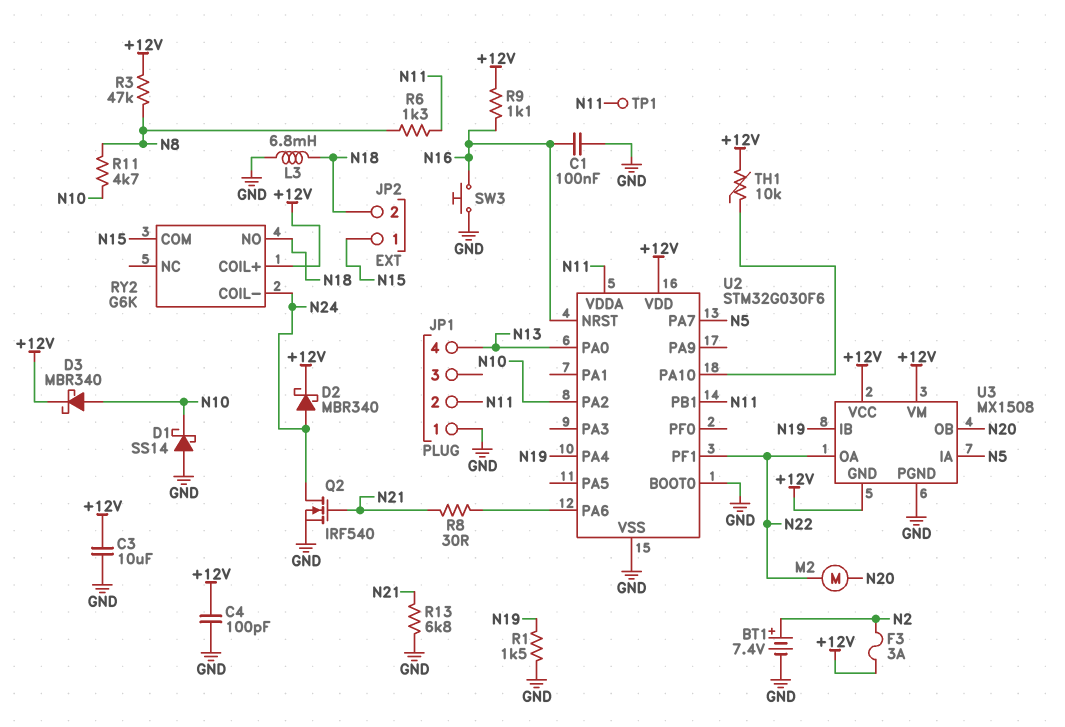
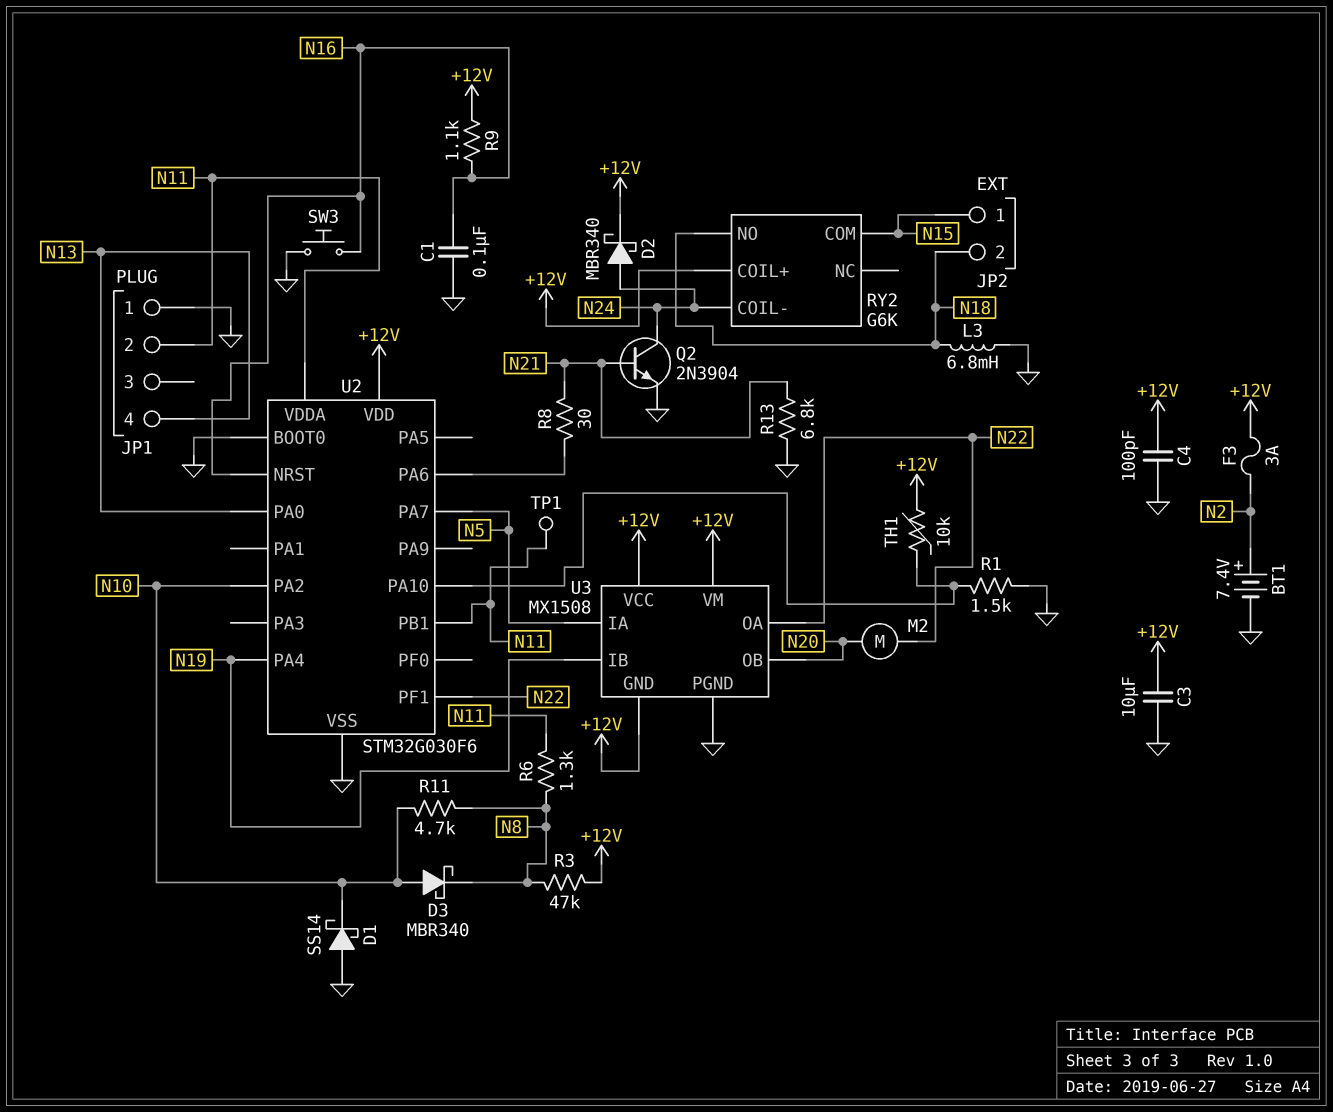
D3: schottky MBR340 (A N10, K +12V) -> schottky MBR340 (A N10, K N8)
Q2: NMOS IRF540 (G N21, D N24, S GND) -> NPN 2N3904 (B N21, C N24, E GND)
R1: 1.5k (GND, N19) -> 1.5k (GND, U2/PA10)

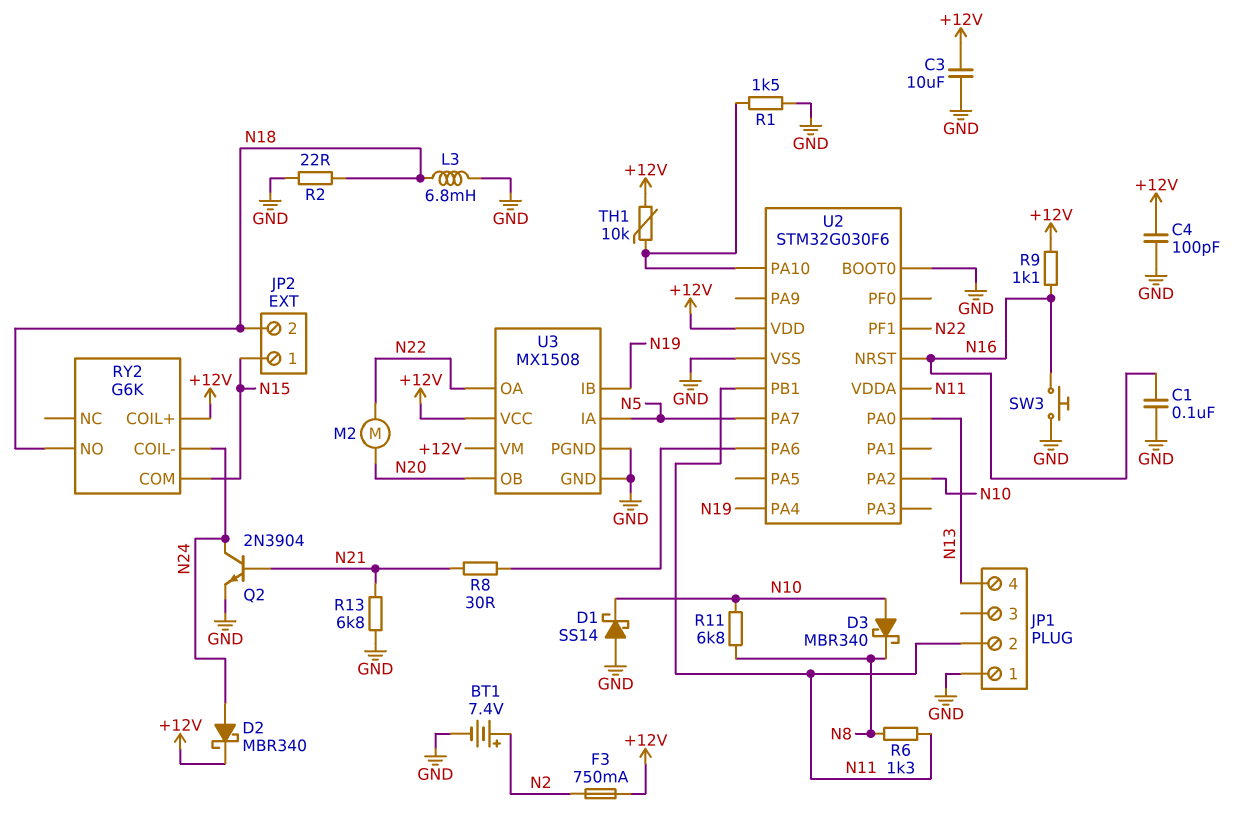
F3: 3A (+12V, N2) -> 750mA (+12V, N2)
R2: none -> 22 (GND, N18)
R3: 47k (+12V, N8) -> none
R11: 4.7k (N8, N10) -> 6.8k (N8, N10)
TP1: test point (N11) -> none
U3 pin GND: +12V -> GND

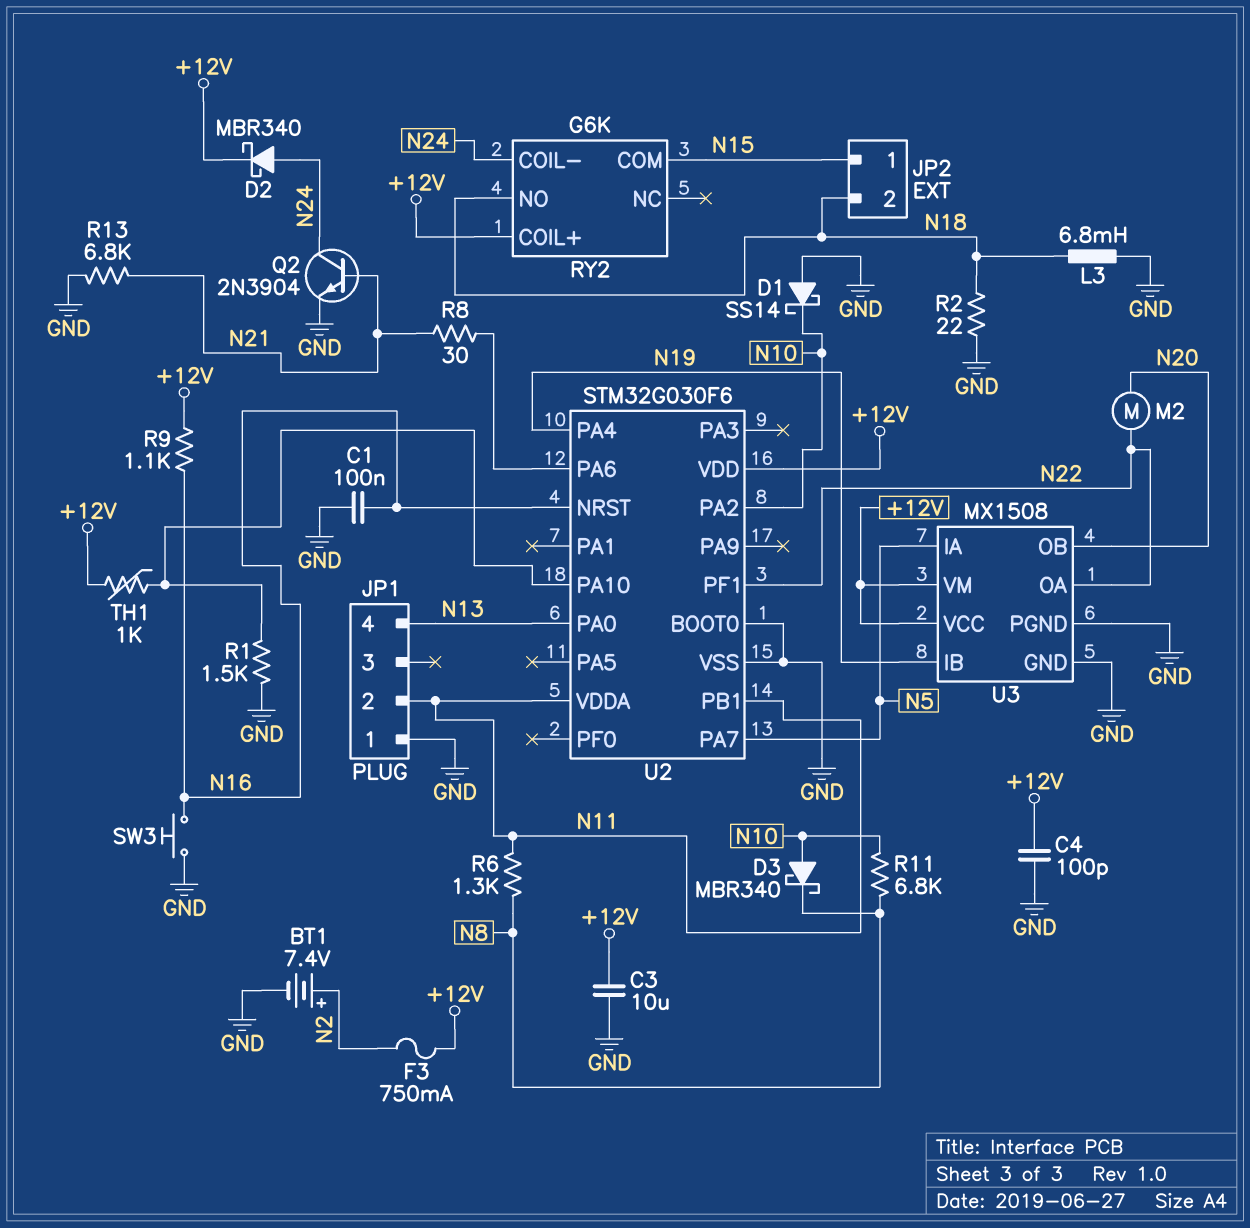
TH1: 10k (+12V, U2/PA10) -> 1k (+12V, U2/PA10)

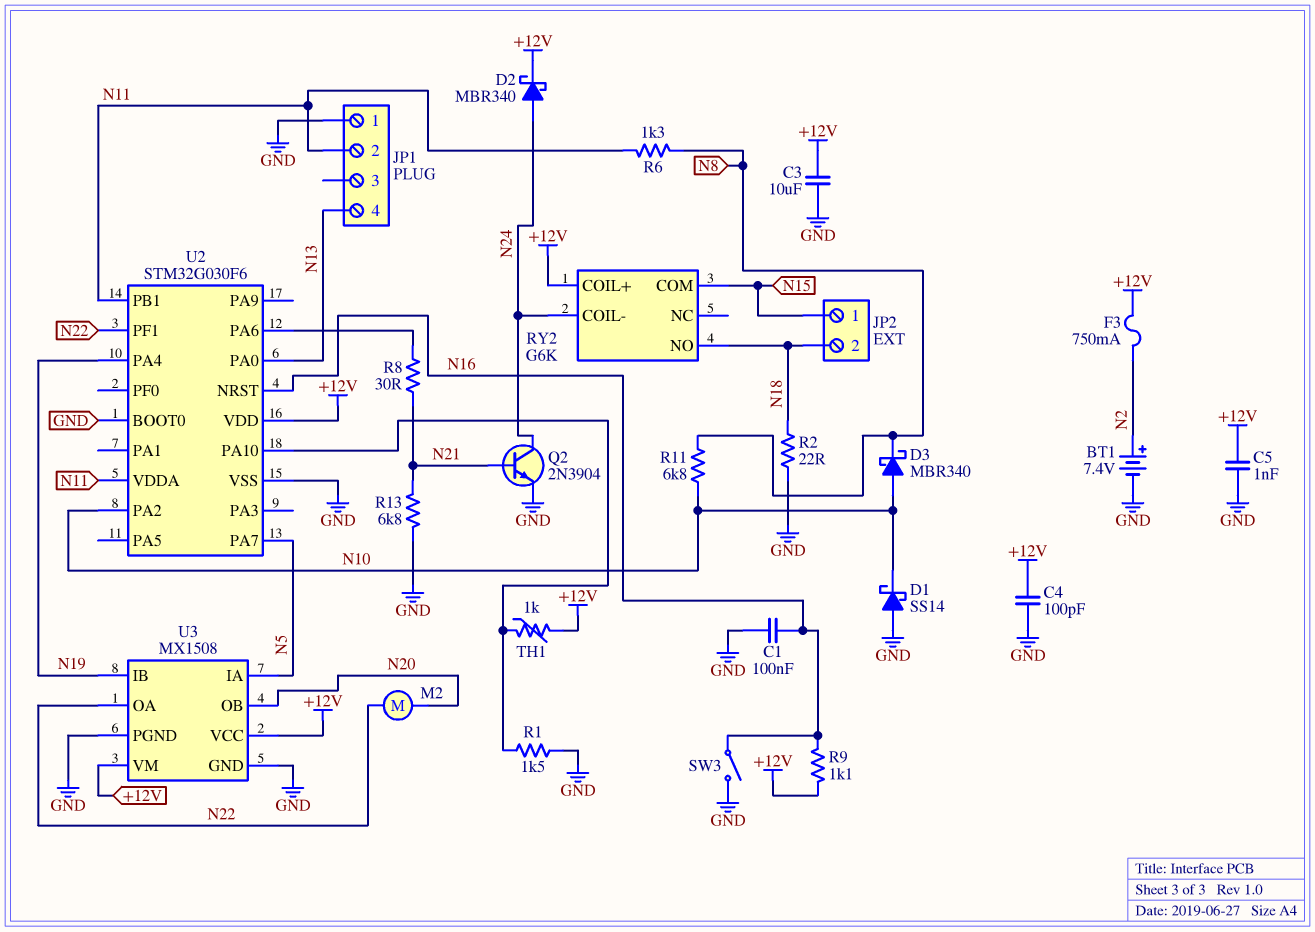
C5: none -> 1nF (+12V, GND)
L3: 6.8mH (GND, N18) -> none
SW3: button (GND, N16) -> switch (GND, N16)

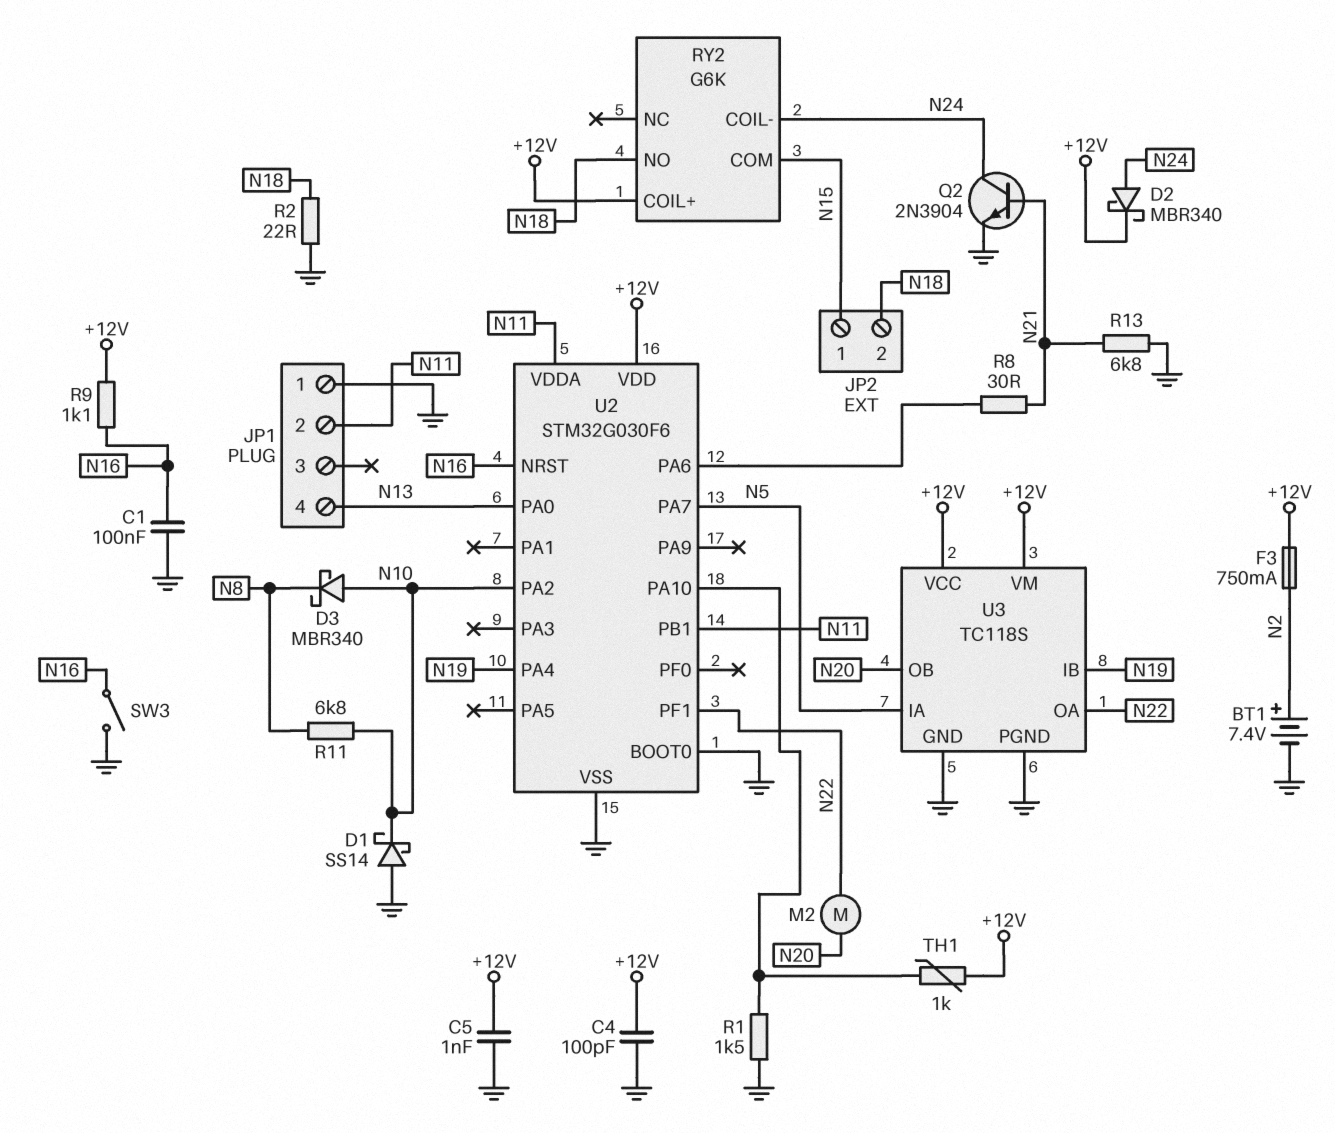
C3: 10uF (+12V, GND) -> none
R6: 1.3k (N8, N11) -> none
U3: MX1508 -> TC118S

